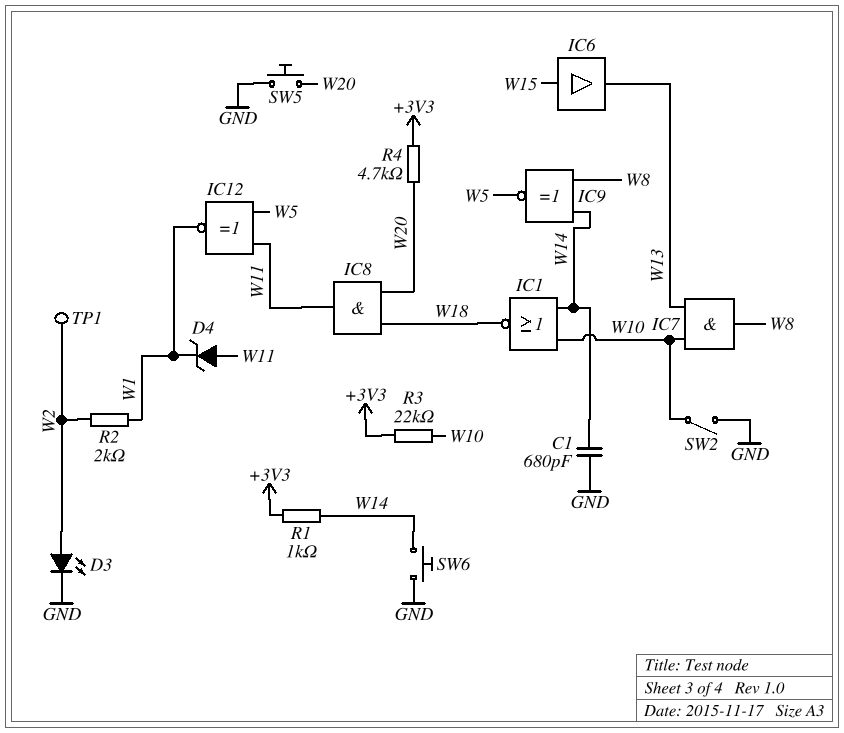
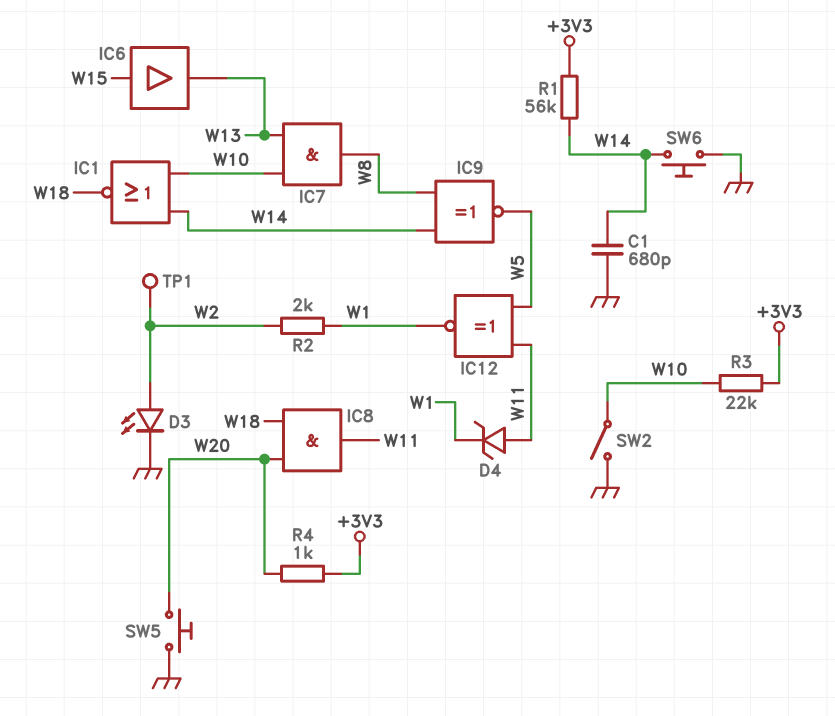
R1: 1k (+3V3, W14) -> 56k (+3V3, W14)
R4: 4.7k (+3V3, W20) -> 1k (+3V3, W20)

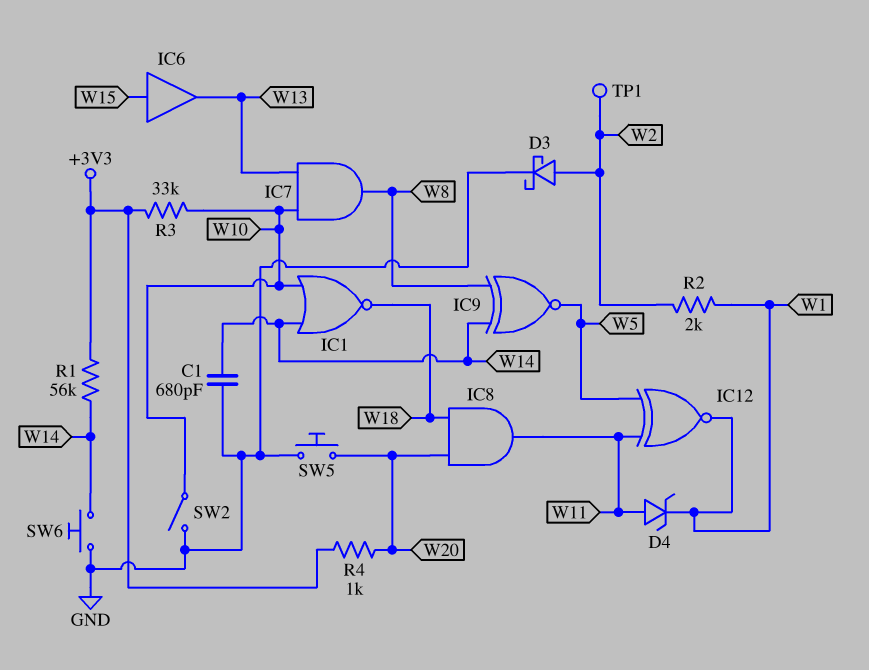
D3: LED (A W2, K GND) -> schottky (A W2, K GND)
R3: 22k (+3V3, W10) -> 33k (+3V3, W10)

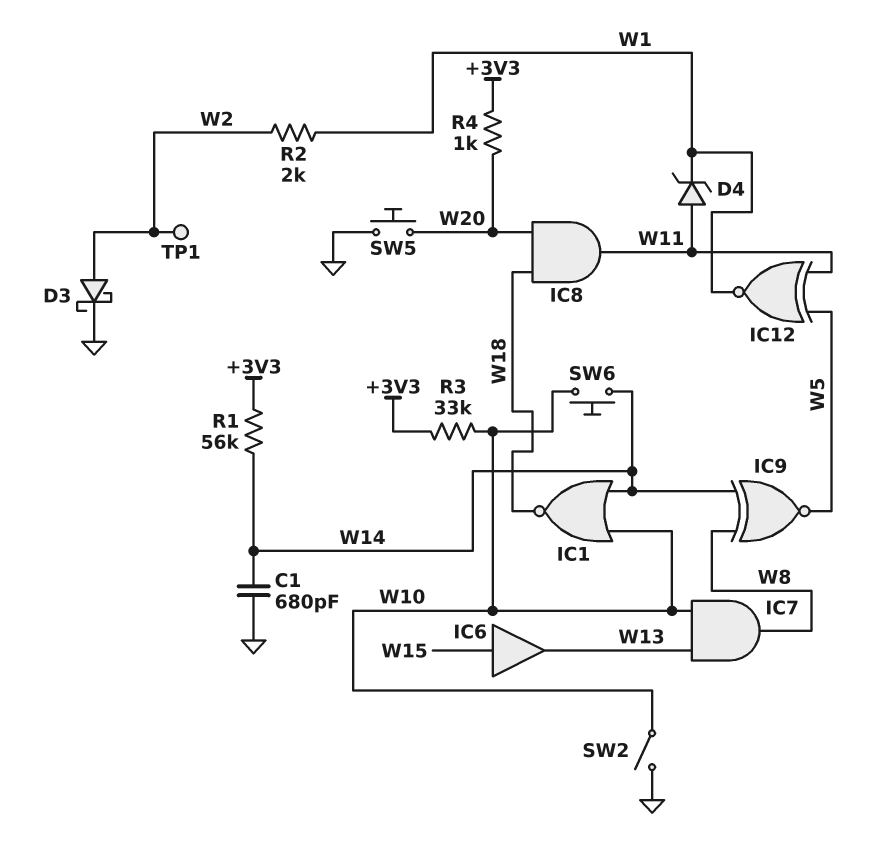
SW6: button (GND, W14) -> button (W10, W14)

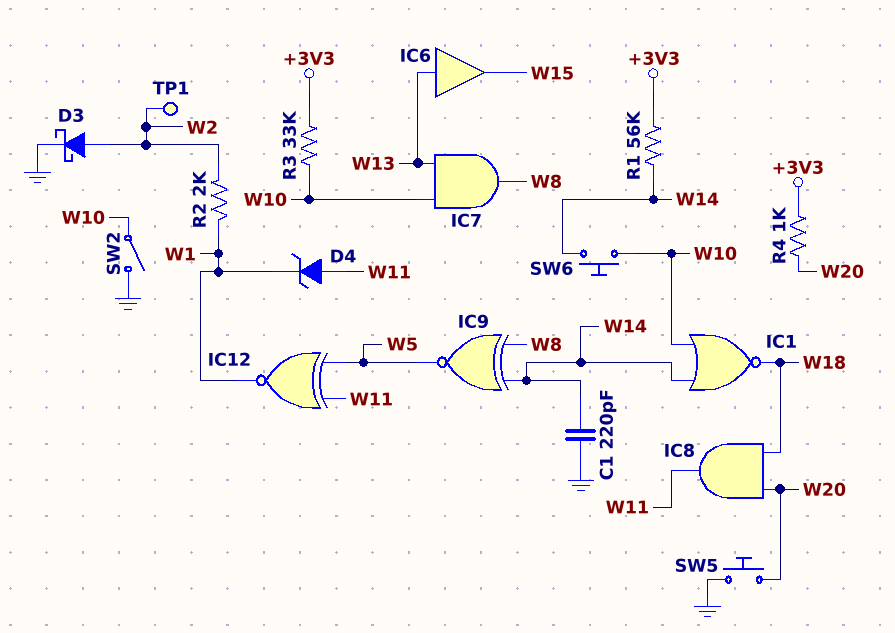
C1: 680pF (GND, W14) -> 220pF (GND, W14)
IC6: buffer (in W15, out W13) -> buffer (in W13, out W15)

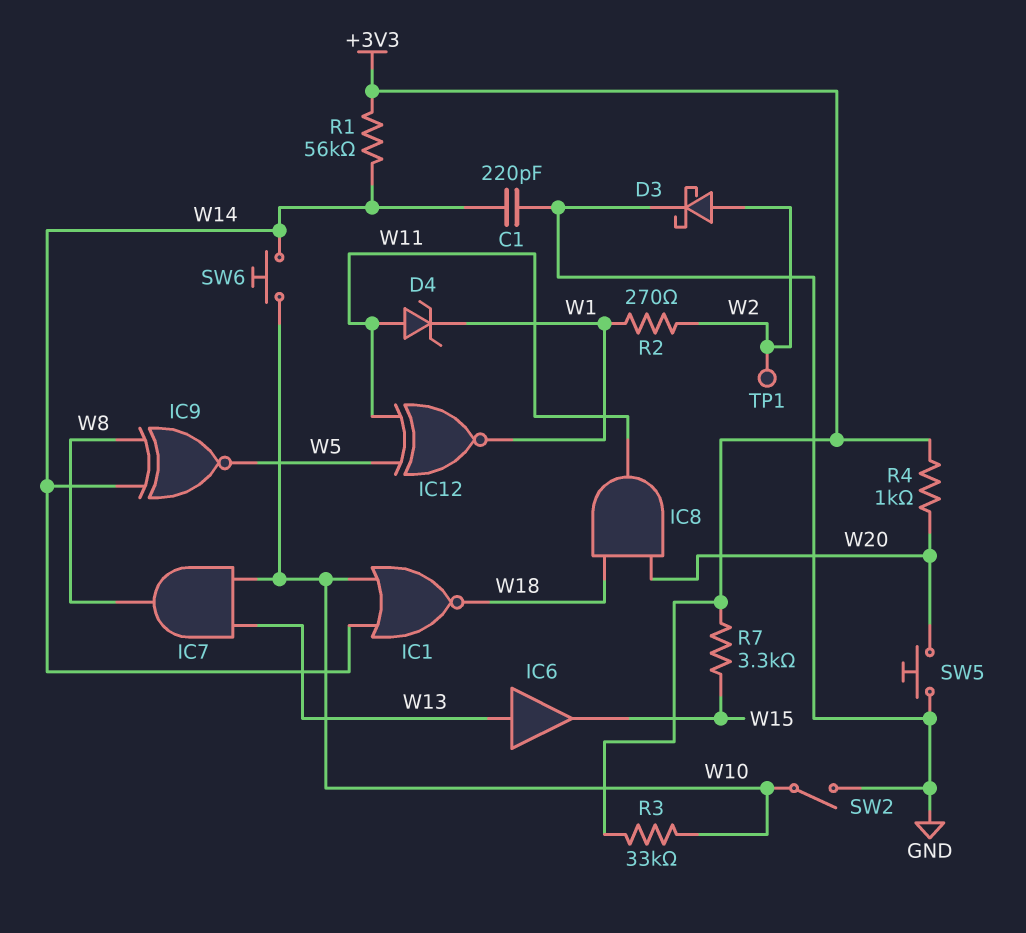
R2: 2k (W1, W2) -> 270 (W1, W2)
R7: none -> 3.3k (+3V3, W15)

